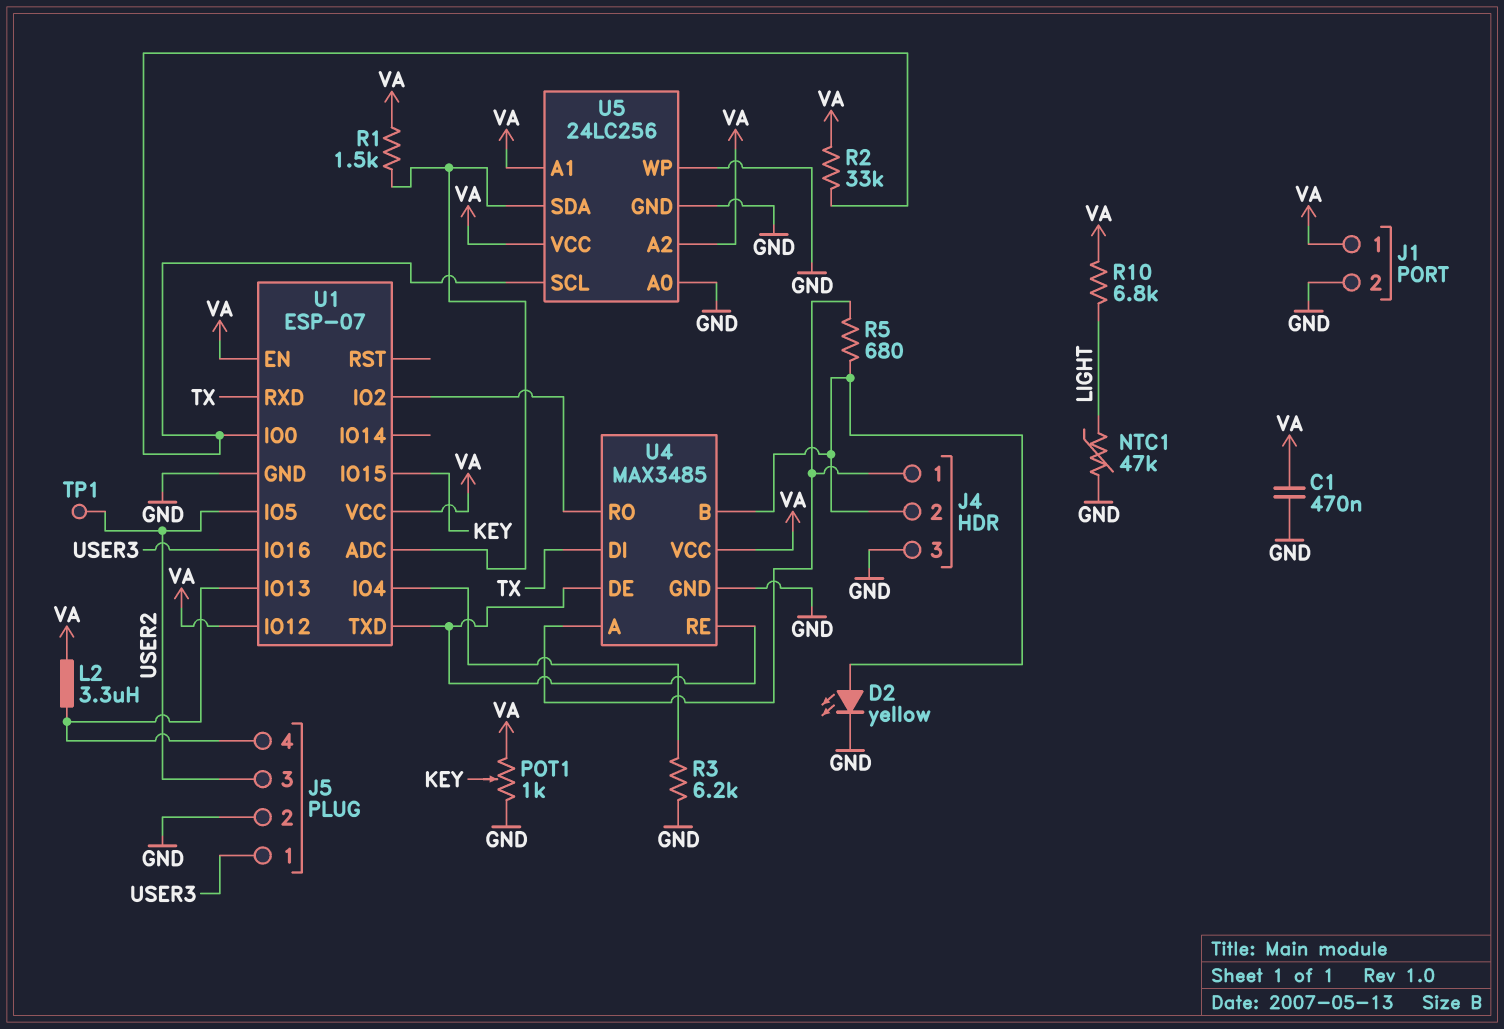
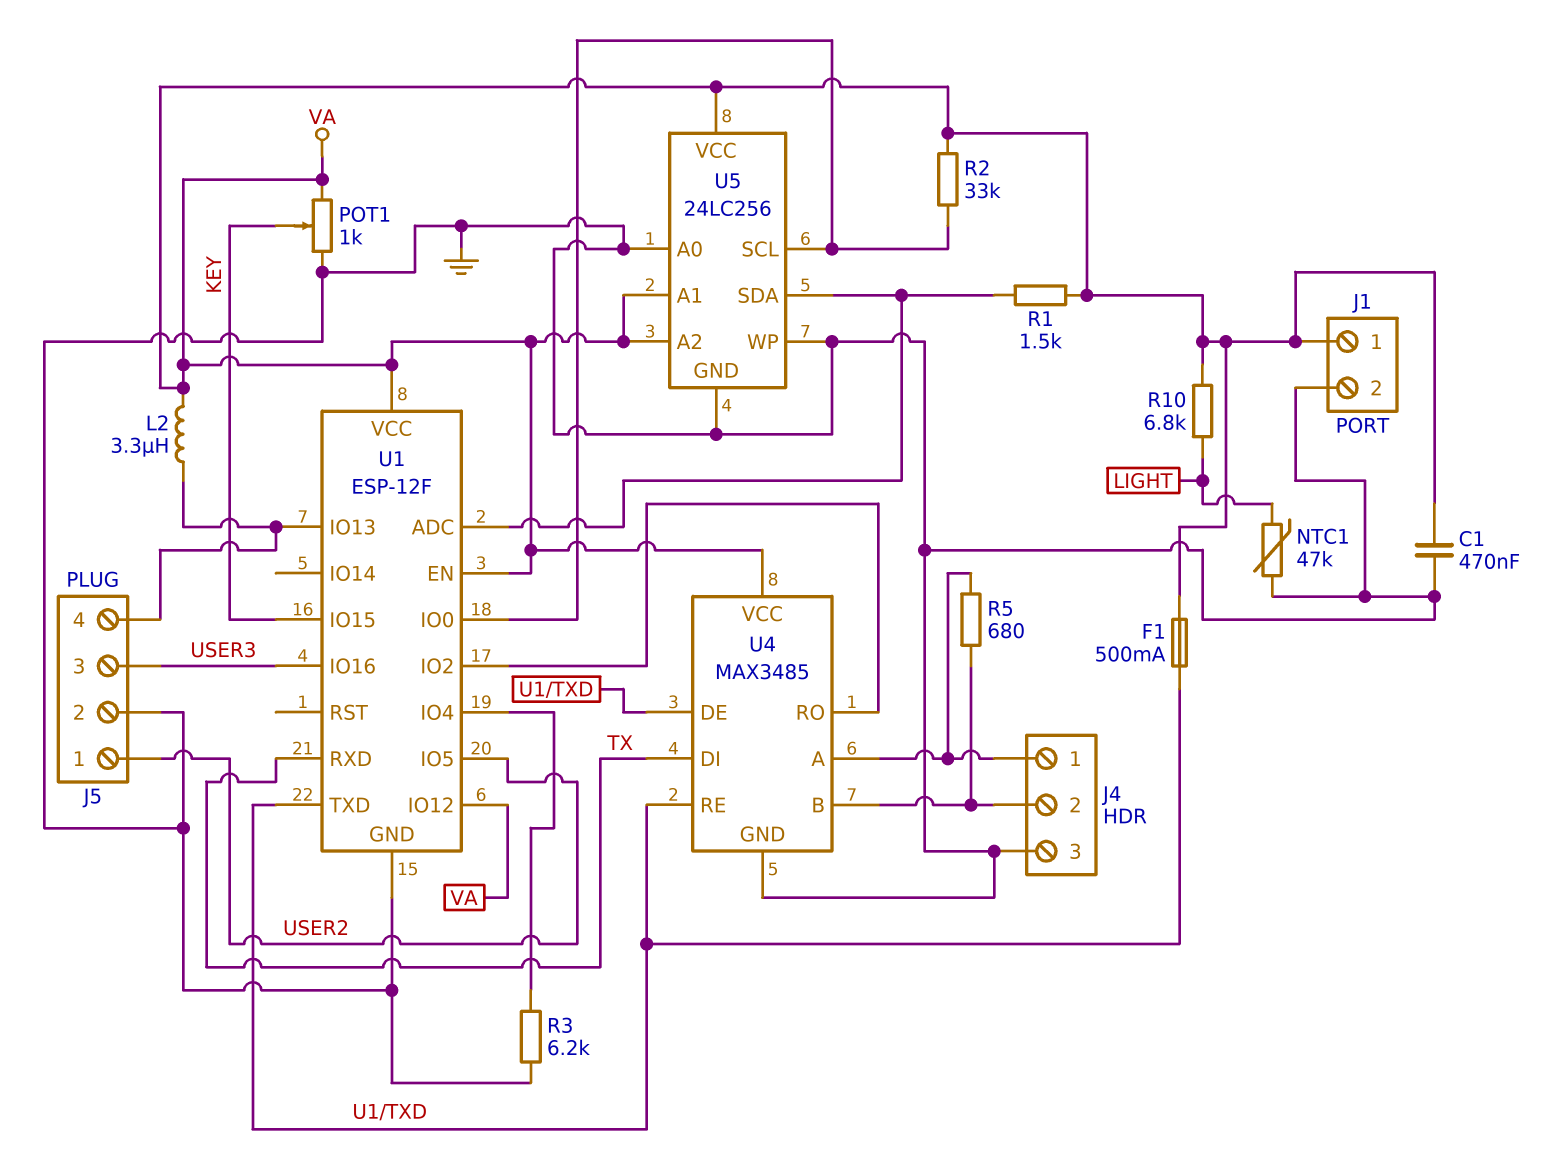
D2: LED yellow (A J4/2, K GND) -> none
F1: none -> 500mA (U1/TXD, VA)
J5 pin 1: USER3 -> USER2
J5 pin 3: USER2 -> USER3
TP1: test point (USER2) -> none
U1: ESP-07 -> ESP-12F

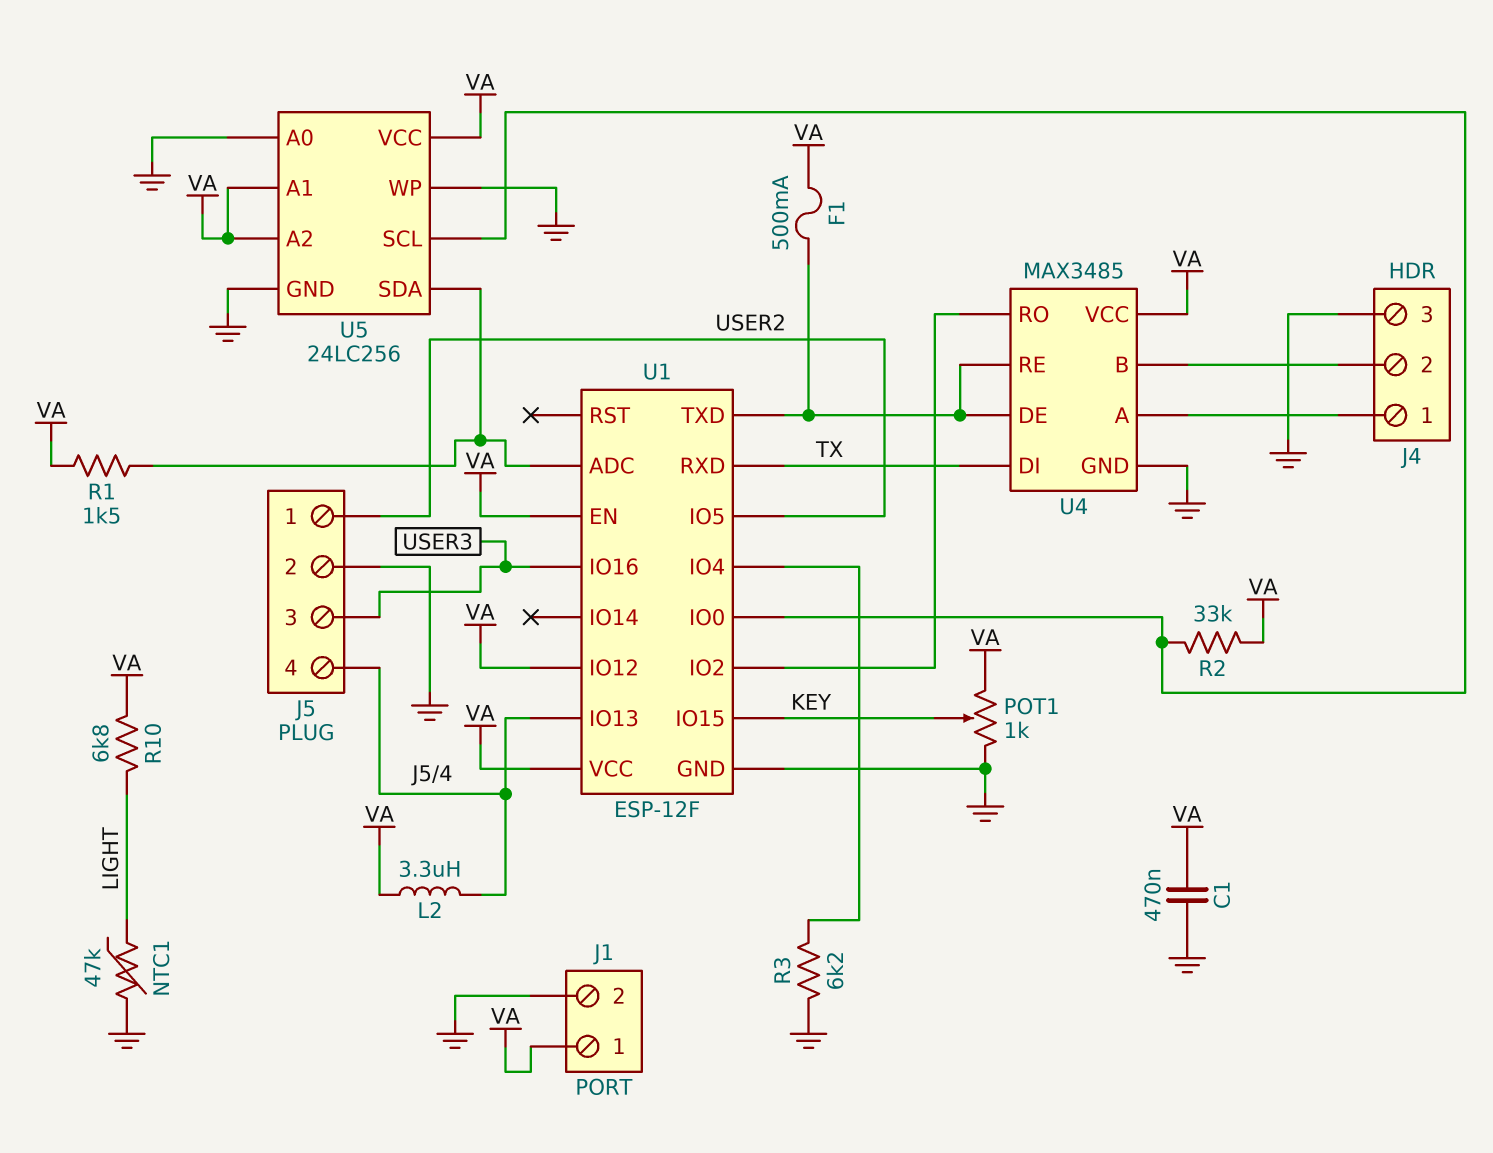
R5: 680 (J4/1, J4/2) -> none

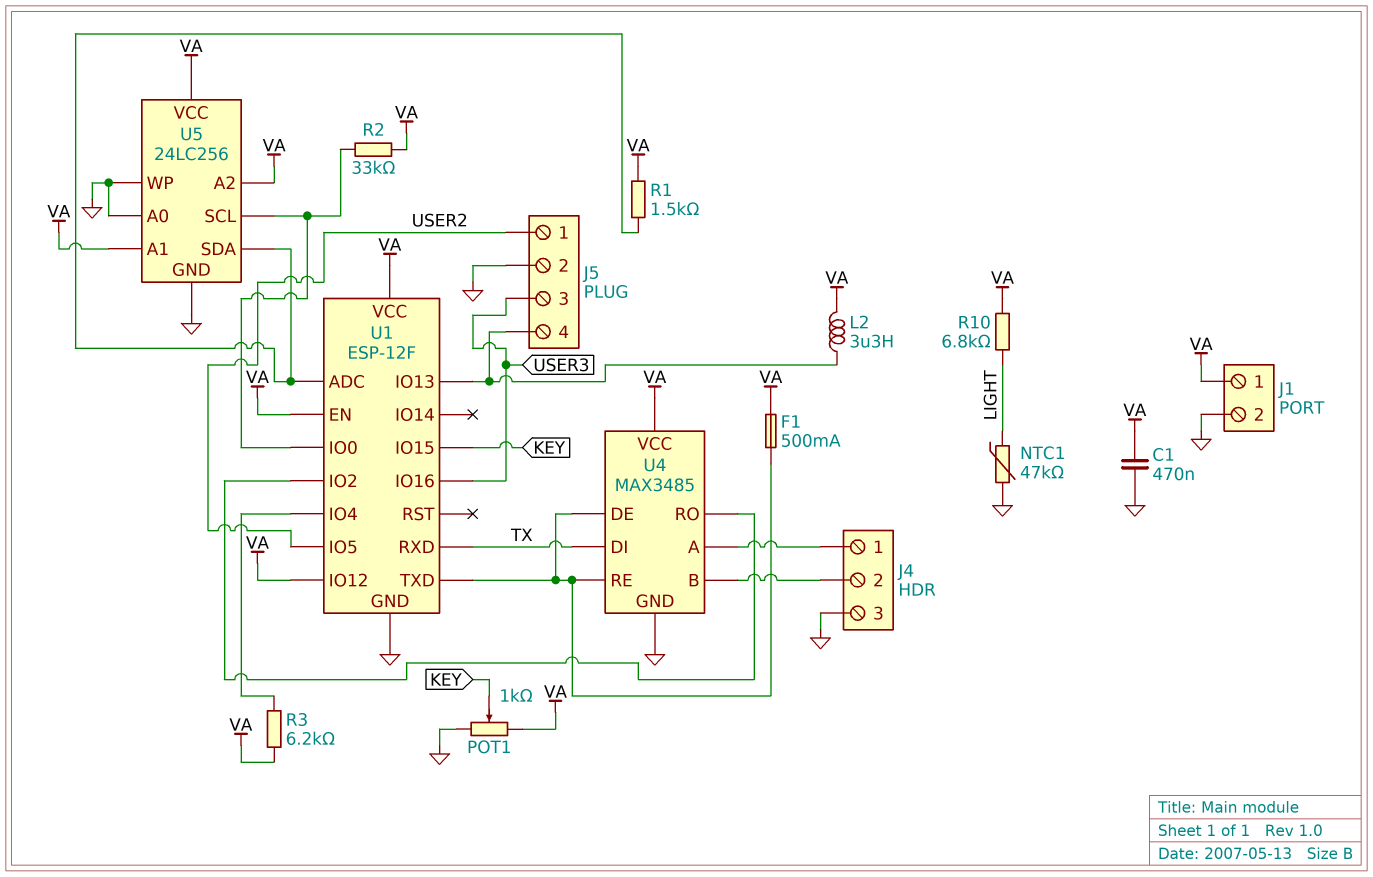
R3: 6.2k (GND, U1/IO4) -> 6.2k (U1/IO4, VA)

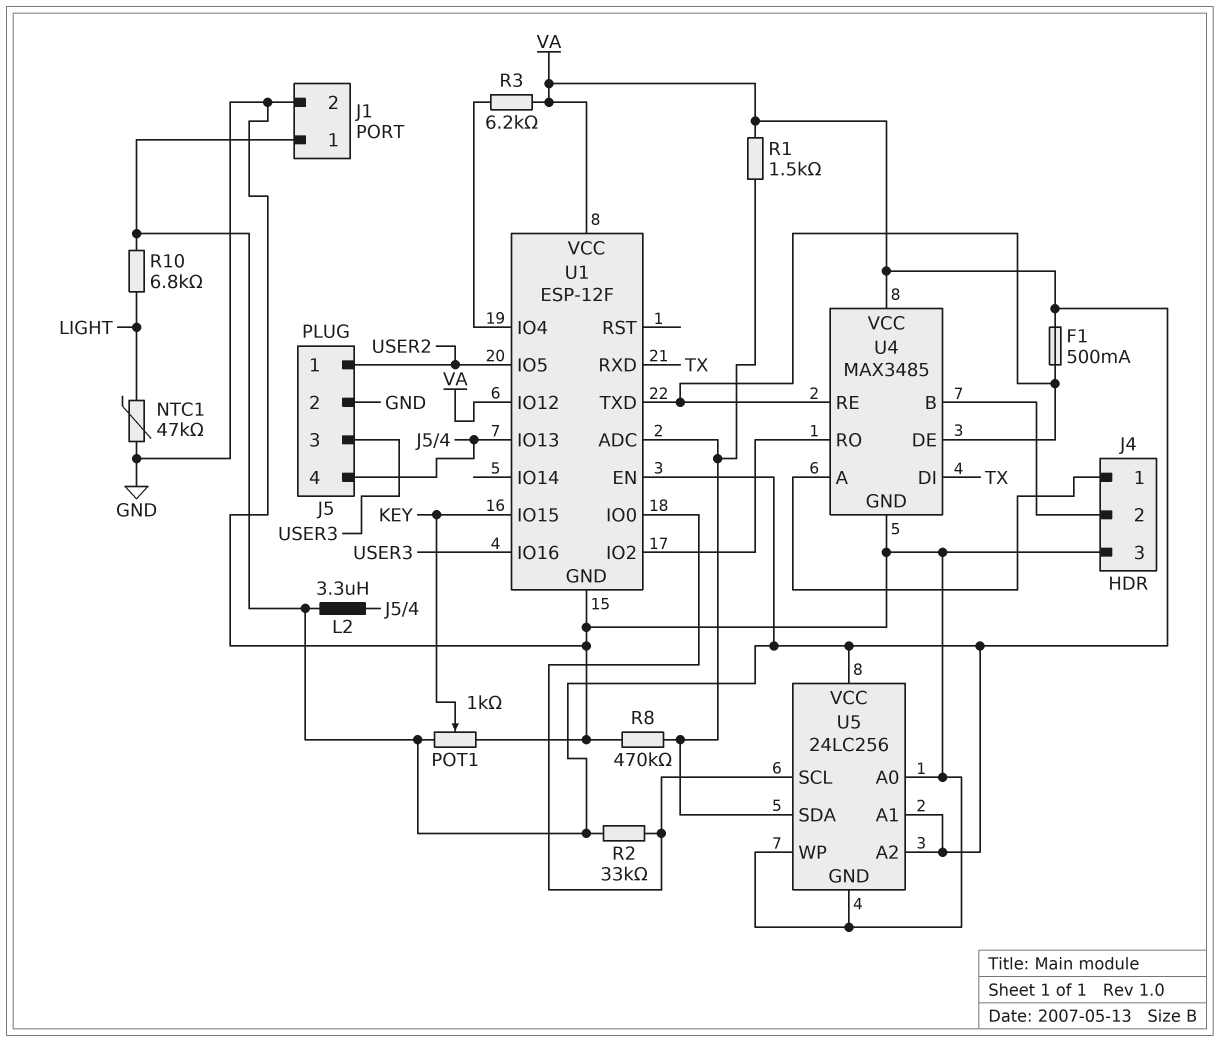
C1: 470nF (GND, VA) -> none
R8: none -> 470k (GND, U1/ADC)

